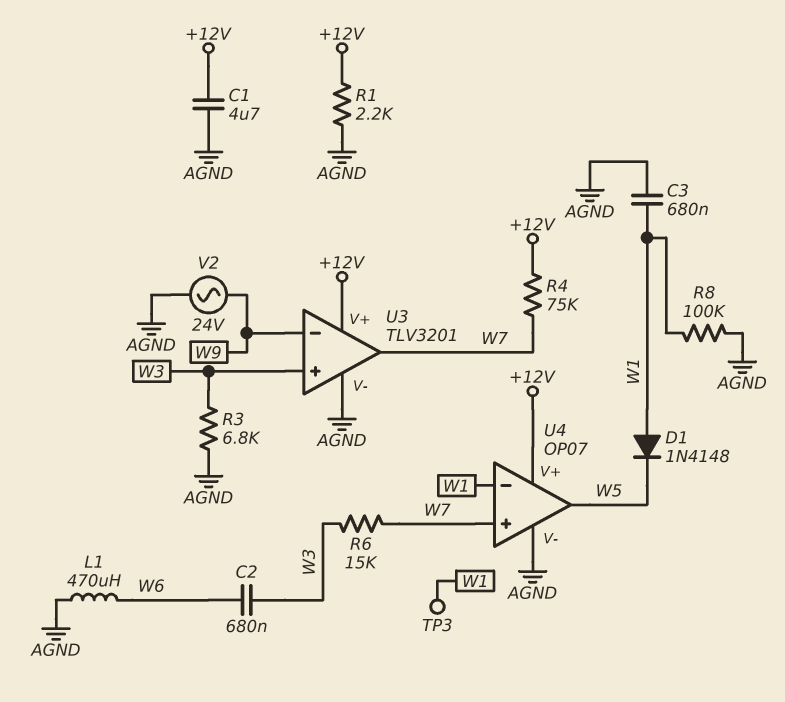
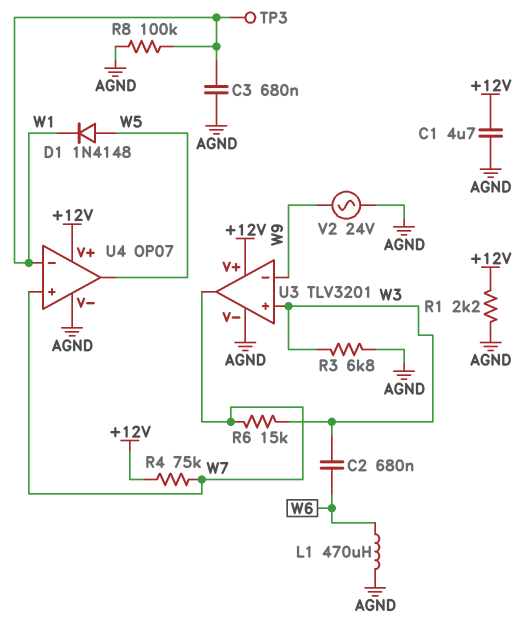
D1: diode 1N4148 (A W1, K W5) -> diode 1N4148 (A W5, K W1)

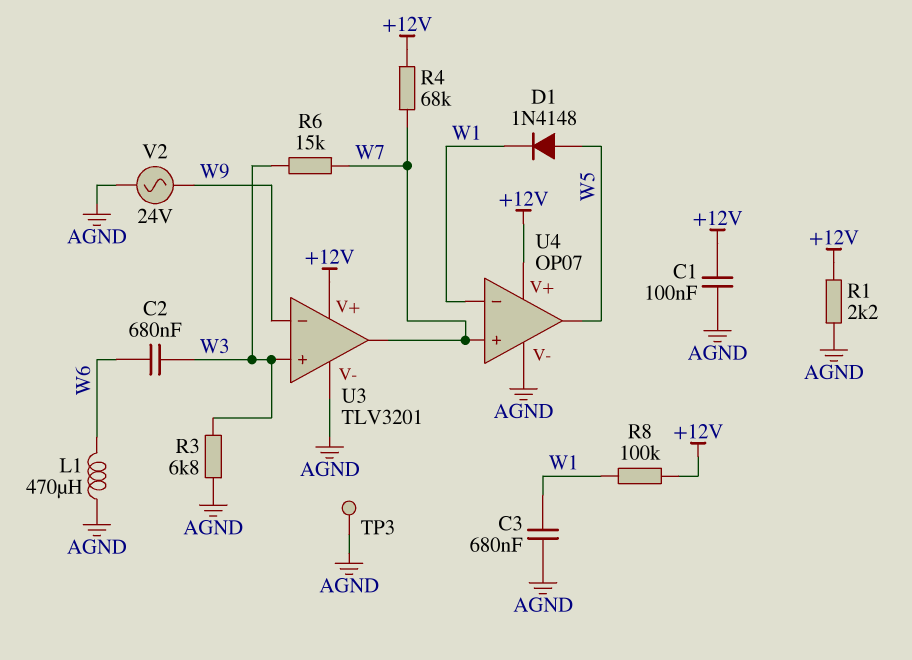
C1: 4.7uF (+12V, AGND) -> 100nF (+12V, AGND)
R4: 75k (+12V, W7) -> 68k (+12V, W7)
R8: 100k (AGND, W1) -> 100k (+12V, W1)
TP3: test point (W1) -> test point (AGND)

